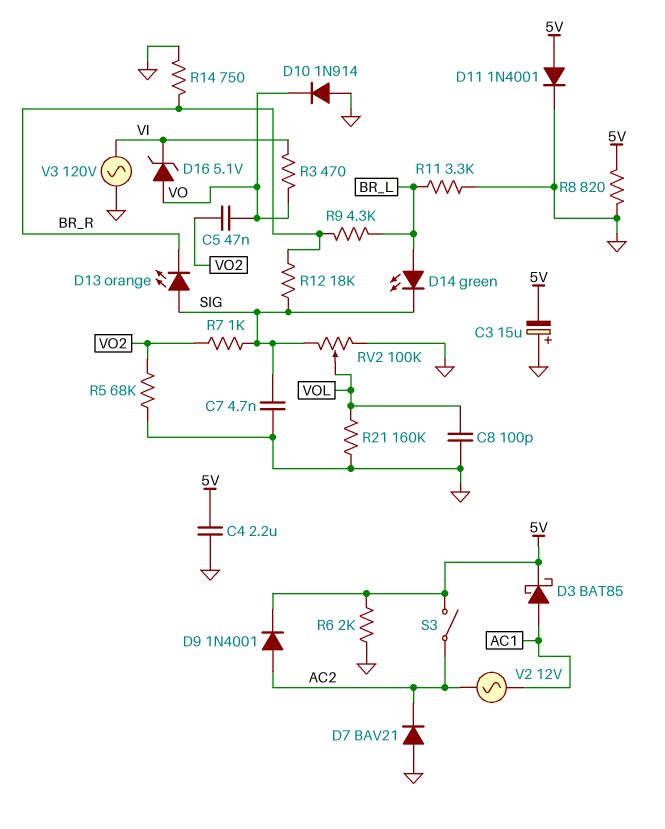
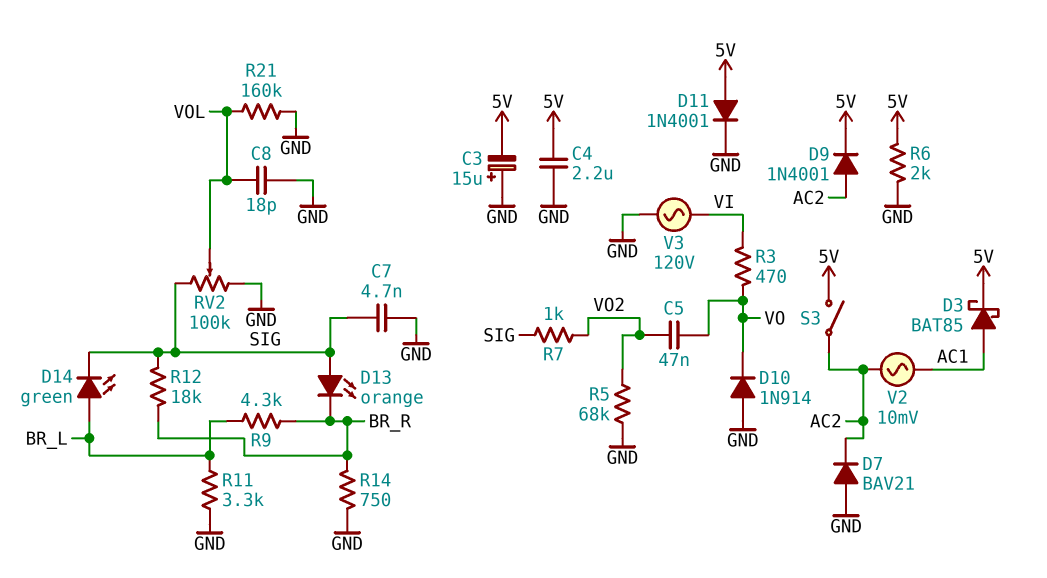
C8: 100pF (GND, VOL) -> 18pF (GND, VOL)
D16: zener 5.1V (A VO, K VI) -> none
R8: 820 (5V, GND) -> none
V2: AC 12V (AC1, AC2) -> AC 10mV (AC1, AC2)

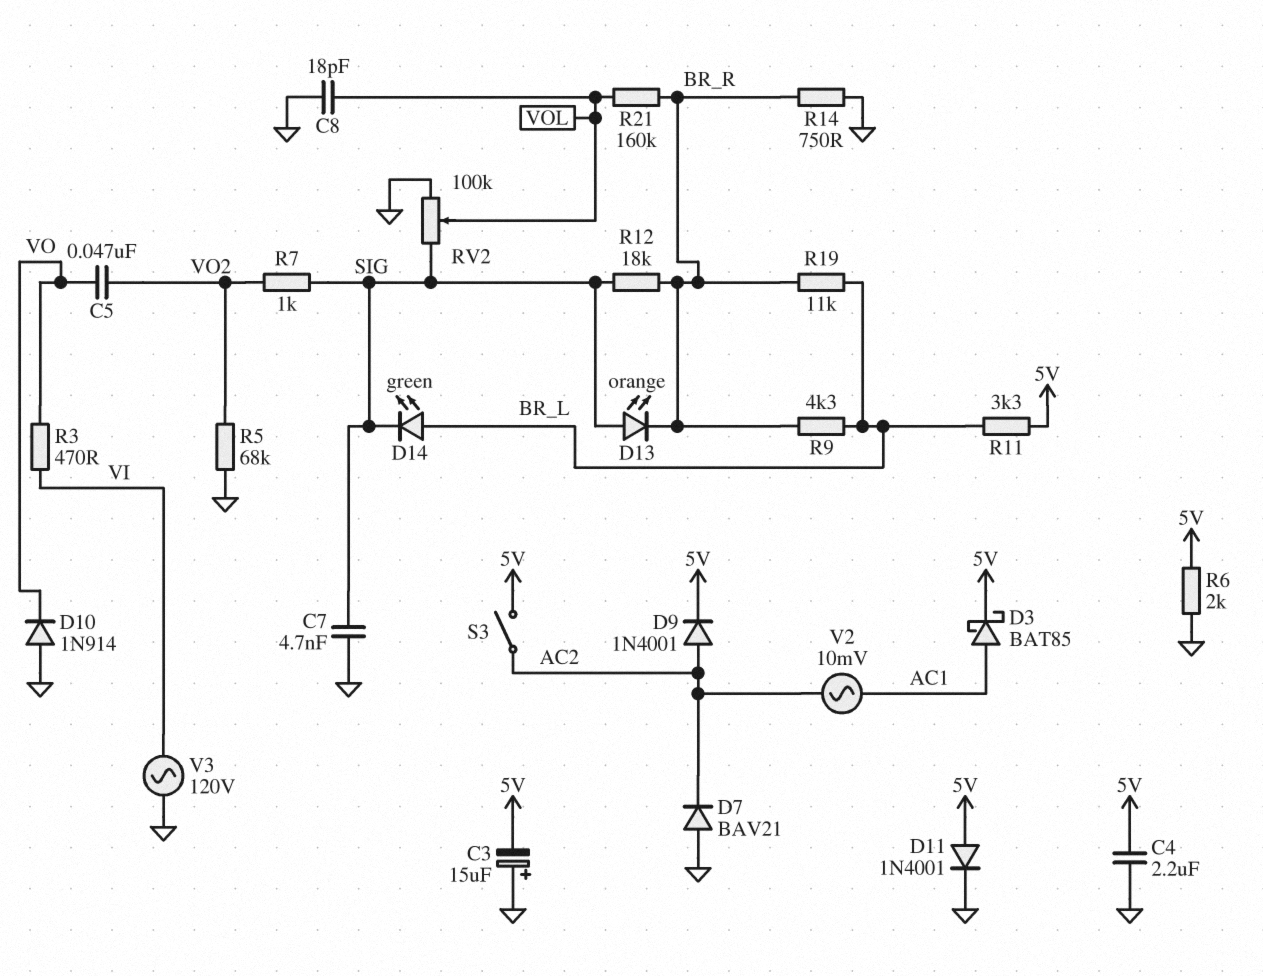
R11: 3.3k (BR_L, GND) -> 3.3k (5V, BR_L)
R19: none -> 11k (BR_L, BR_R)
R21: 160k (GND, VOL) -> 160k (BR_R, VOL)

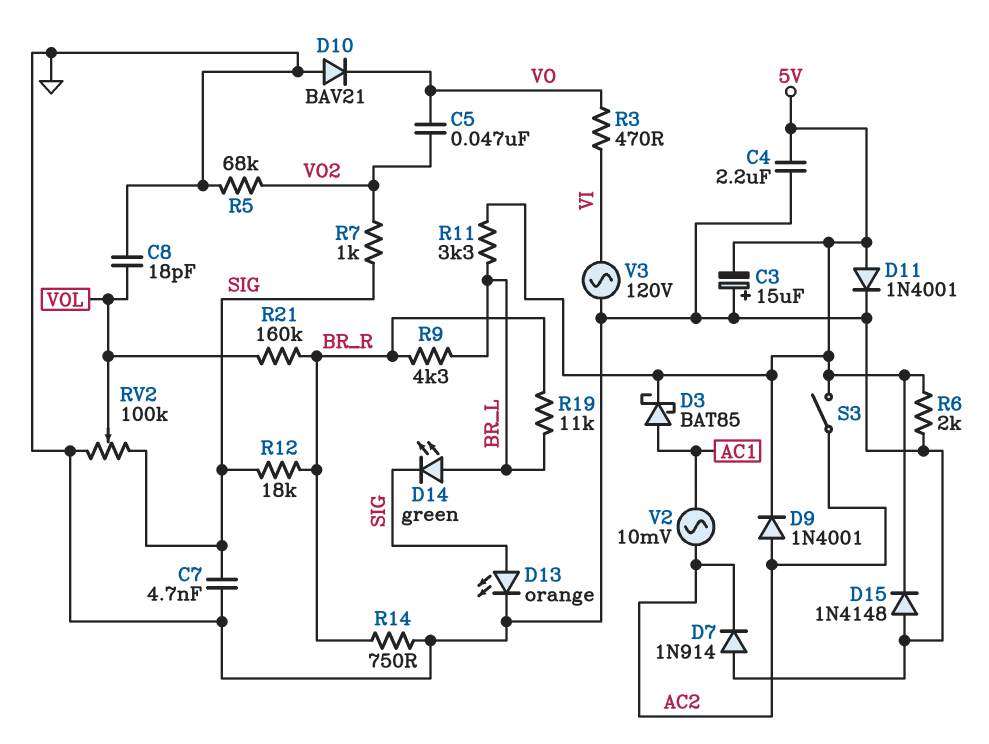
D7: diode BAV21 (A GND, K AC2) -> diode 1N914 (A GND, K AC2)
D10: diode 1N914 (A GND, K VO) -> diode BAV21 (A GND, K VO)
D13: LED orange (A SIG, K BR_R) -> LED orange (A SIG, K GND)
D15: none -> diode 1N4148 (A GND, K 5V)

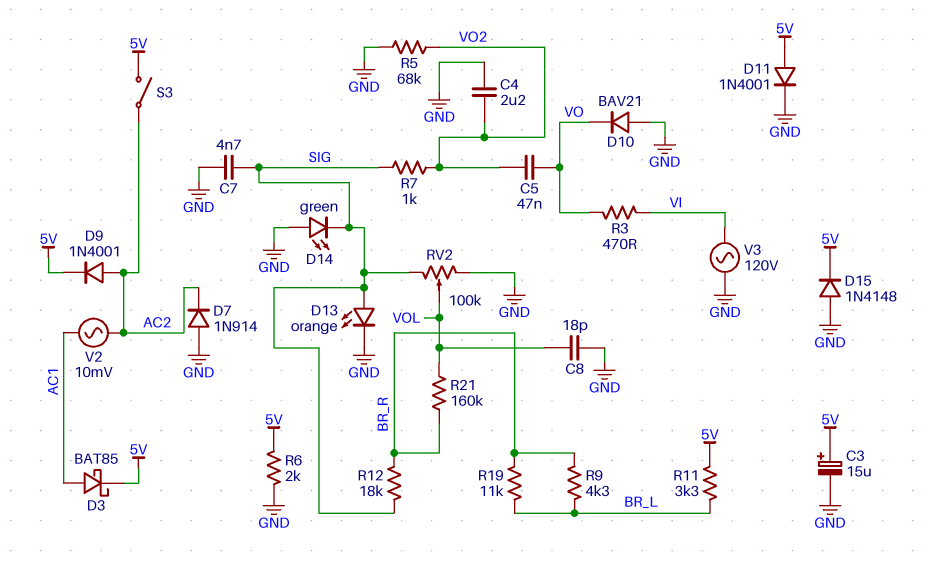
C3: 15uF (plus GND, minus 5V) -> 15uF (plus 5V, minus GND)
C4: 2.2uF (5V, GND) -> 2.2uF (GND, VO2)
D14: LED green (A BR_L, K SIG) -> LED green (A GND, K SIG)
R14: 750 (BR_R, GND) -> none

